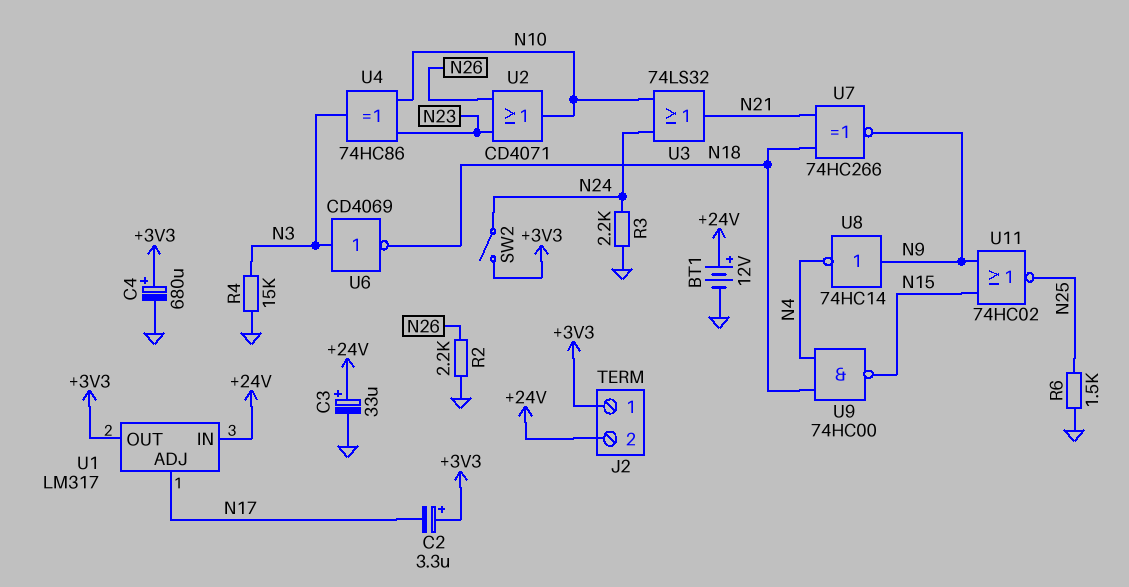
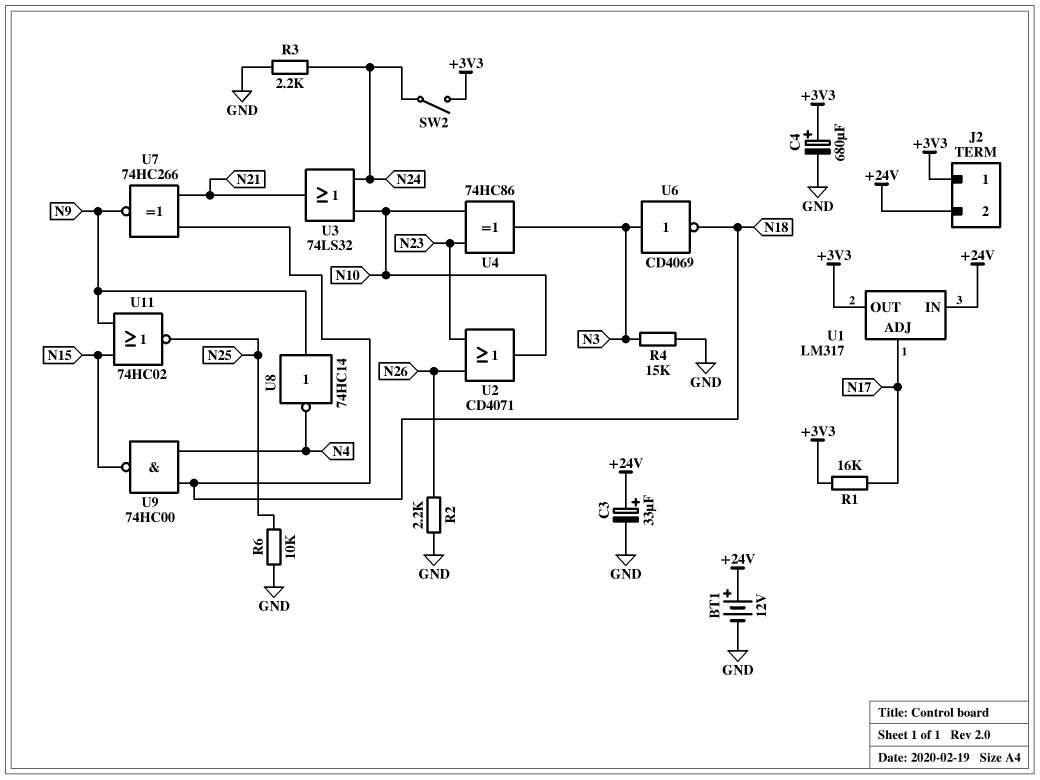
C2: 3.3uF (plus +3V3, minus N17) -> none
R1: none -> 16k (+3V3, N17)
R6: 1.5k (GND, N25) -> 10k (GND, N25)

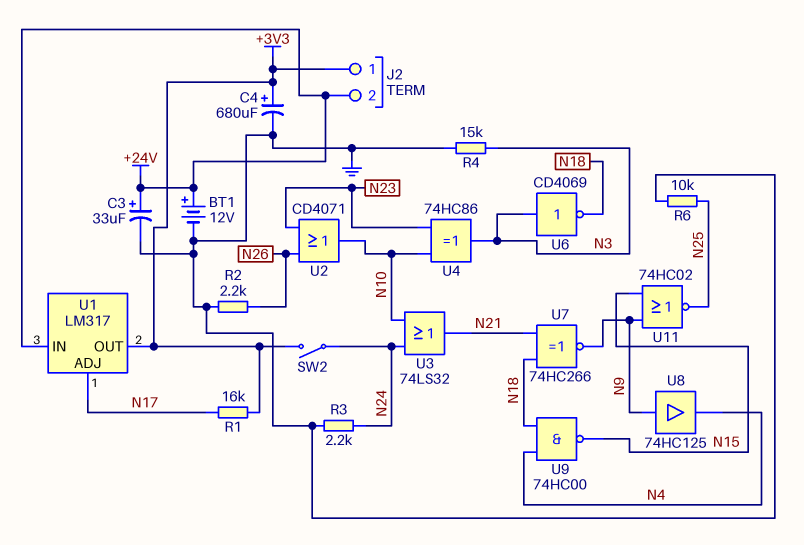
U8: NOT 74HC14 (in N9, out N4) -> buffer 74HC125 (in N9, out N4)

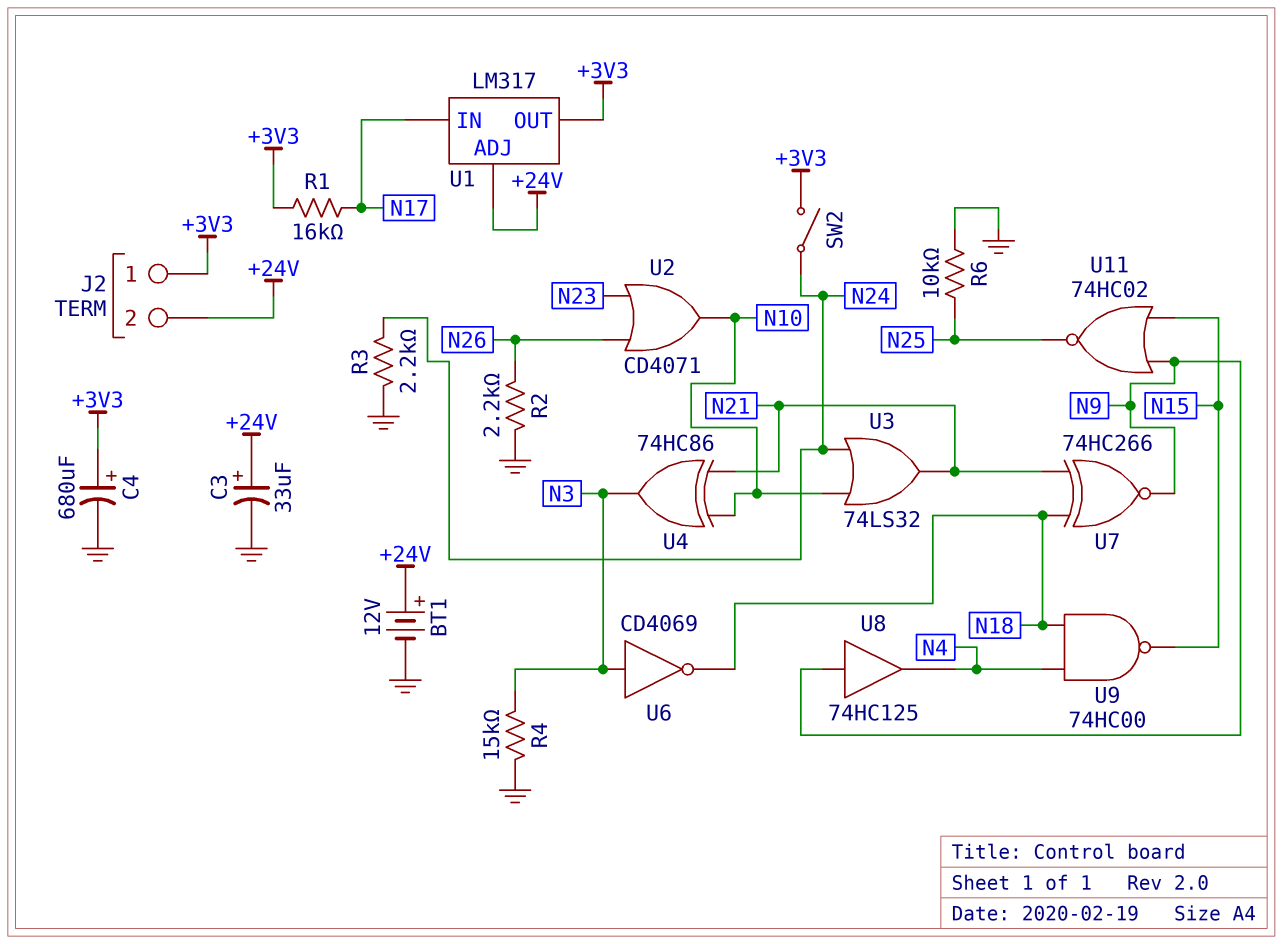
U1 pin ADJ: N17 -> +24V
U1 pin IN: +24V -> N17
U4: XOR 74HC86 (in N10, in N23, out N3) -> XOR 74HC86 (in N10, in N21, out N3)

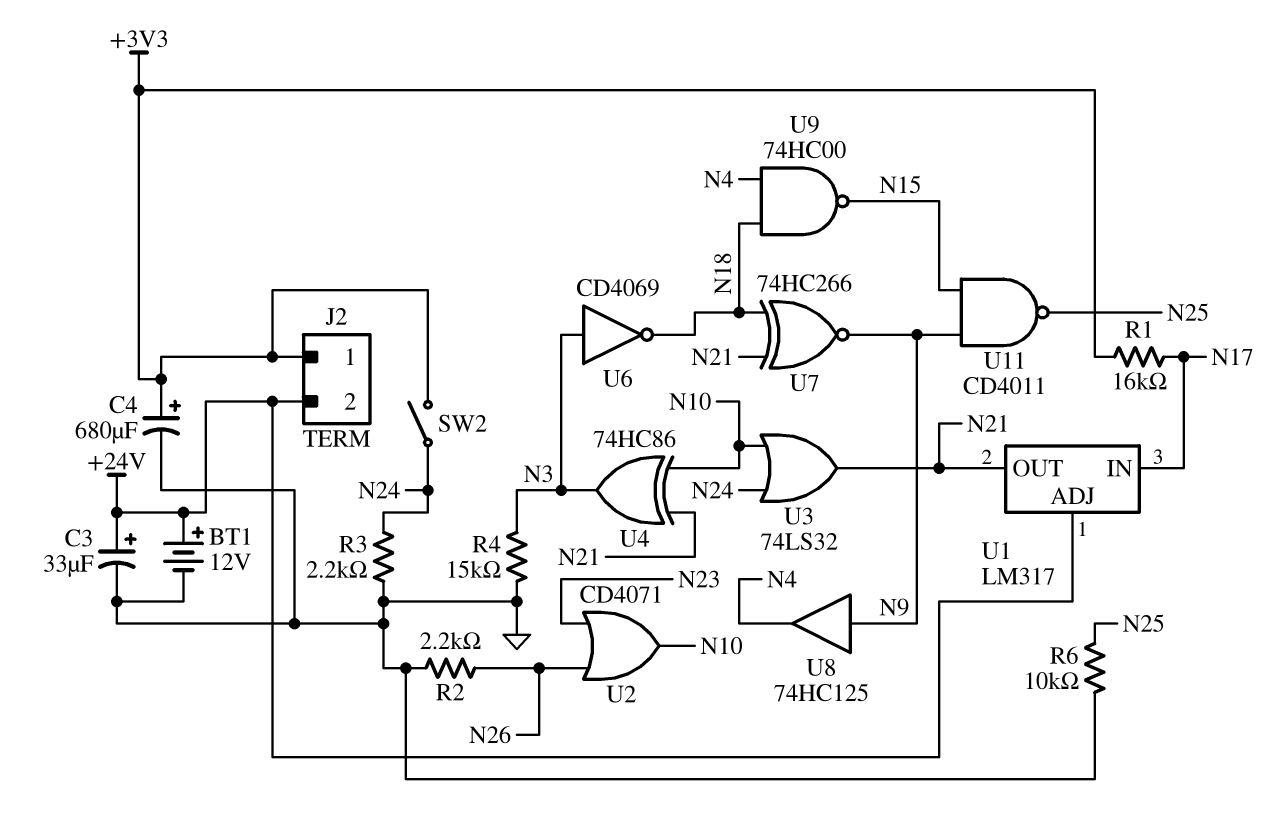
U1 pin OUT: +3V3 -> N21
U11: NOR 74HC02 (in N9, in N15, out N25) -> NAND CD4011 (in N9, in N15, out N25)

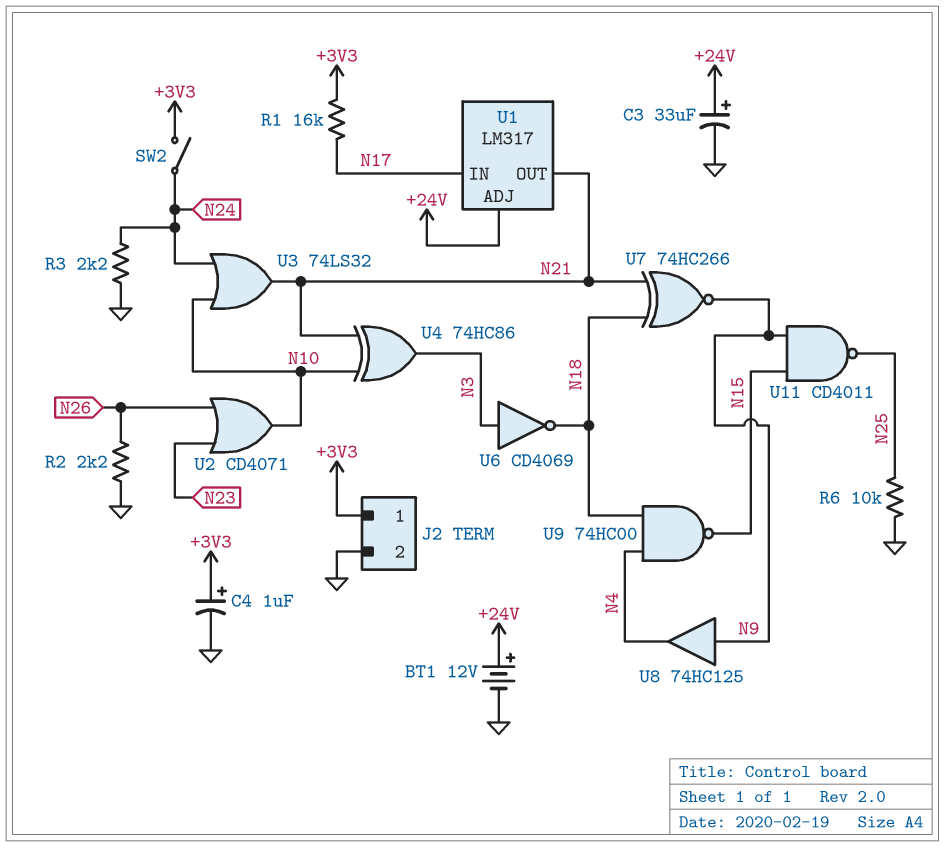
C4: 680uF (plus +3V3, minus GND) -> 1uF (plus +3V3, minus GND)
J2 pin 2: +24V -> GND
R4: 15k (GND, N3) -> none

